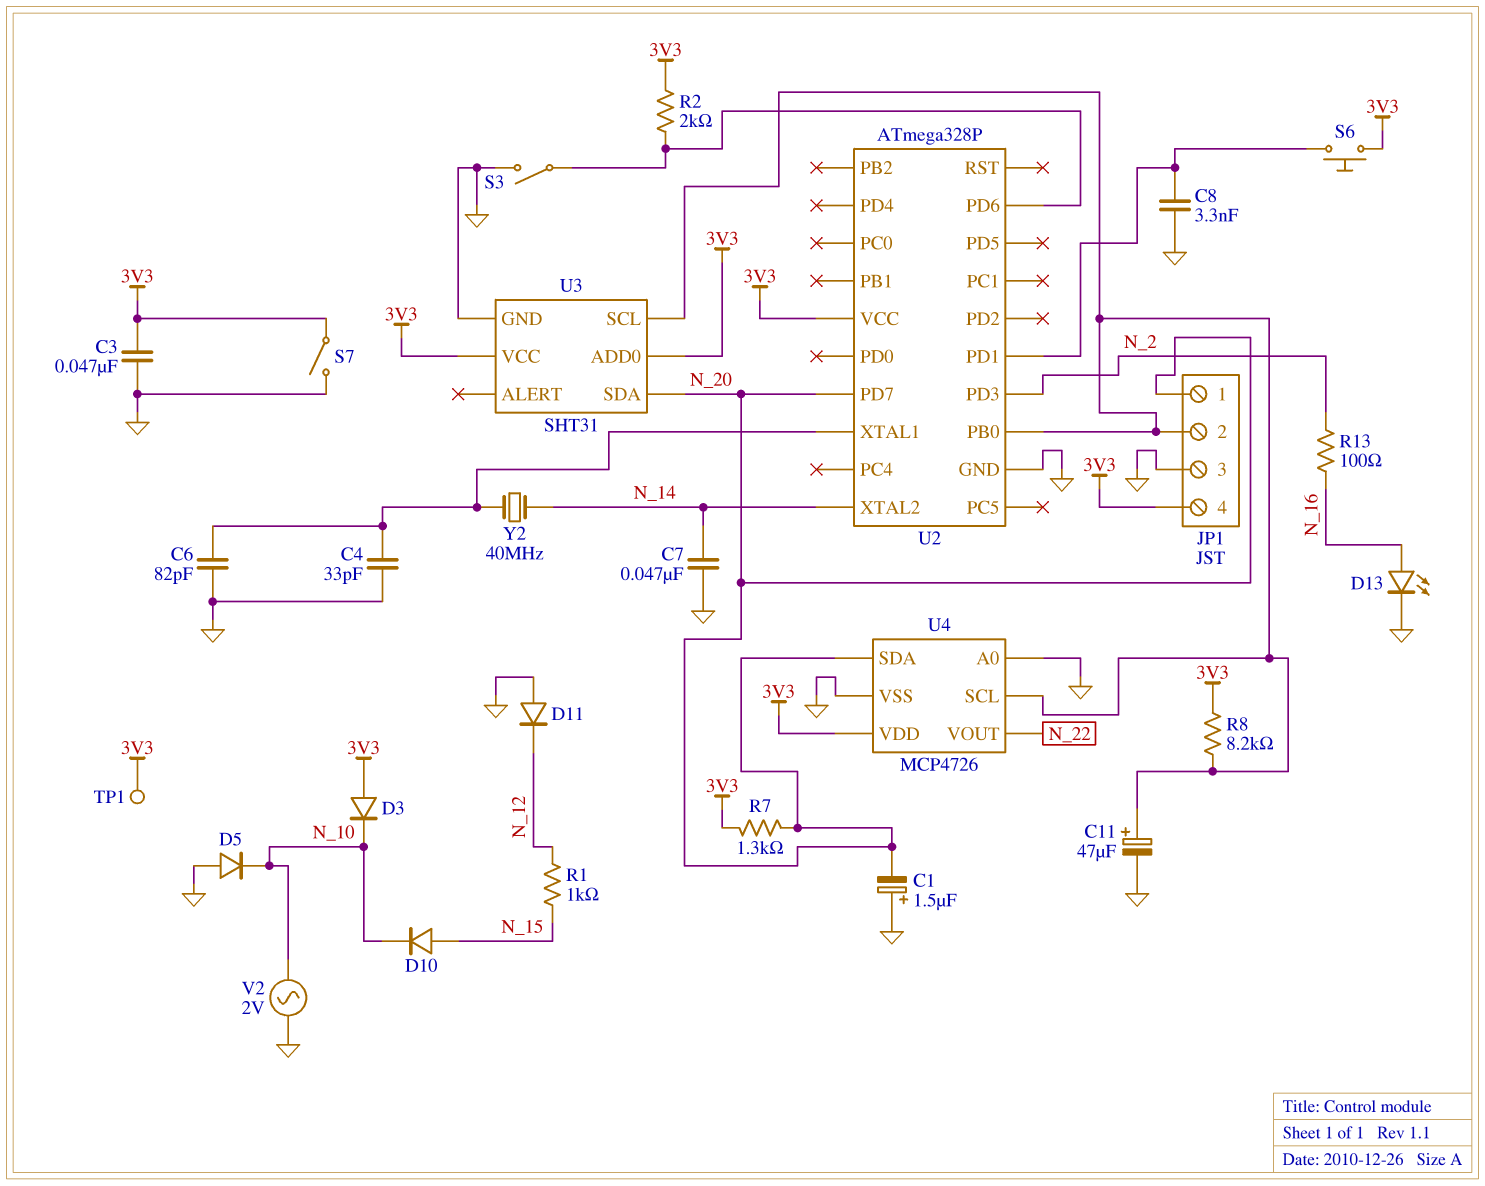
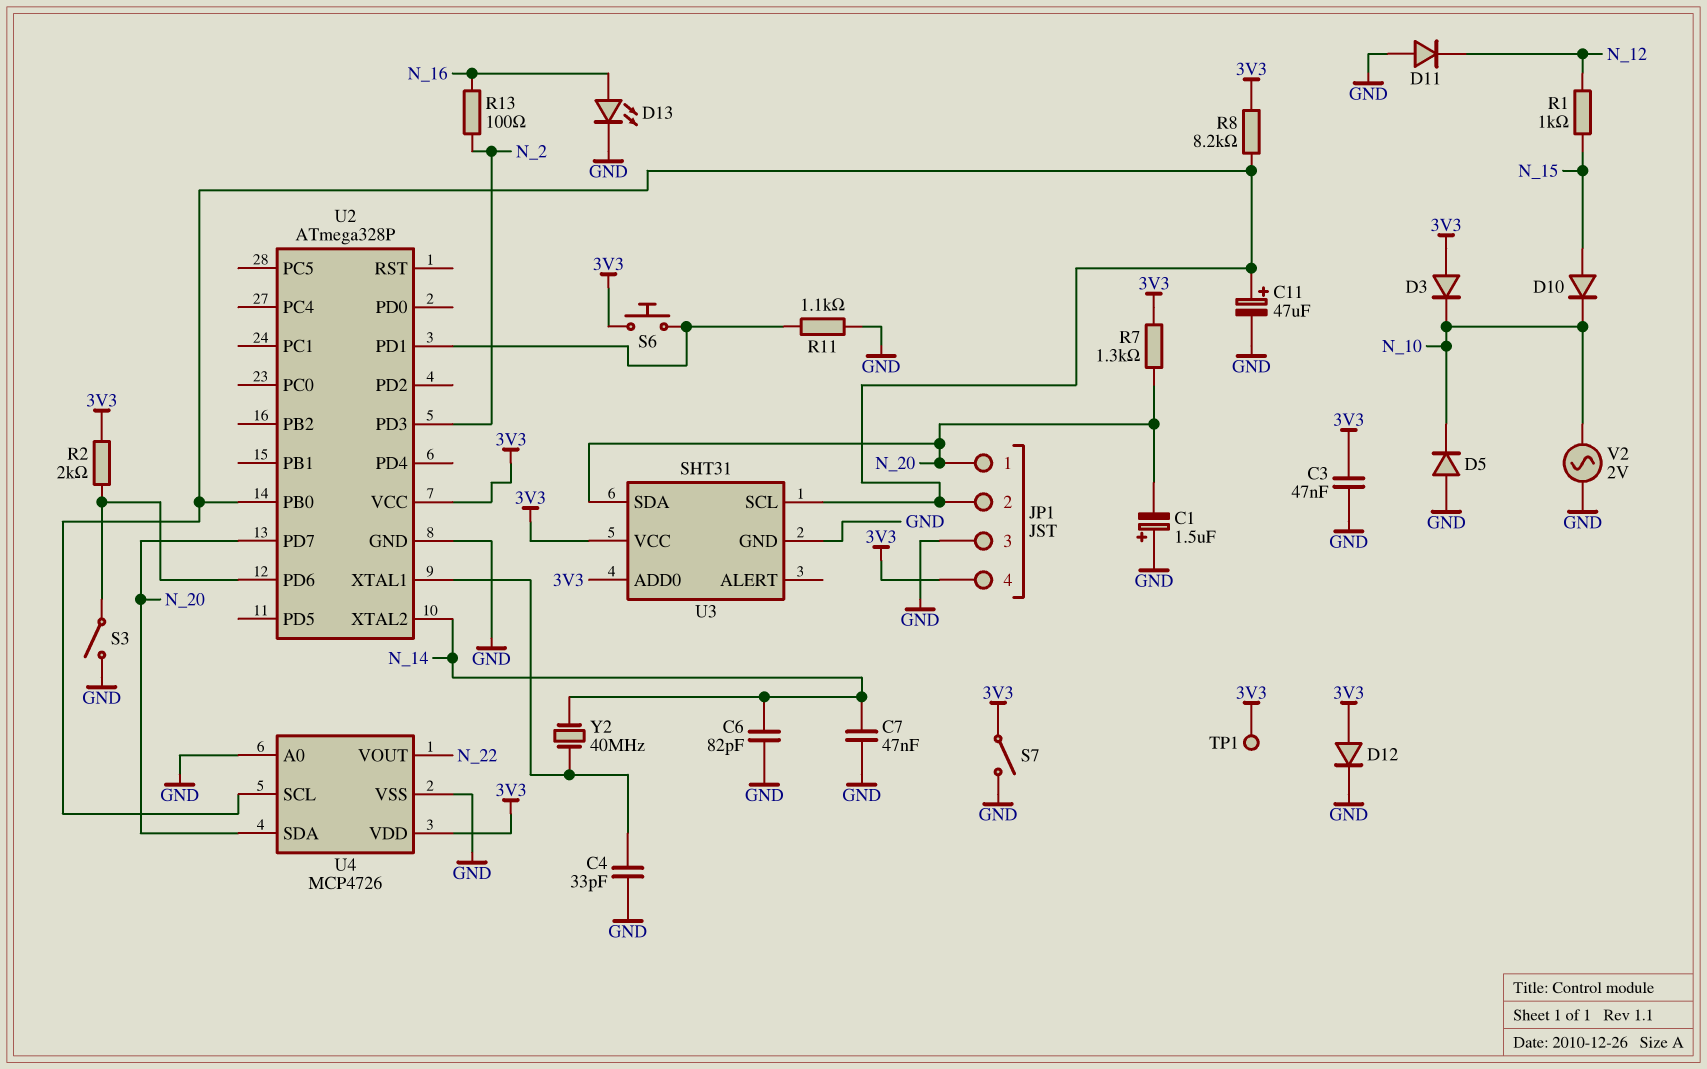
C6: 82pF (GND, U2/XTAL1) -> 82pF (GND, N_14)
C8: 3.3nF (GND, U2/PD1) -> none
D12: none -> diode (A 3V3, K GND)
R11: none -> 1.1k (GND, U2/PD1)

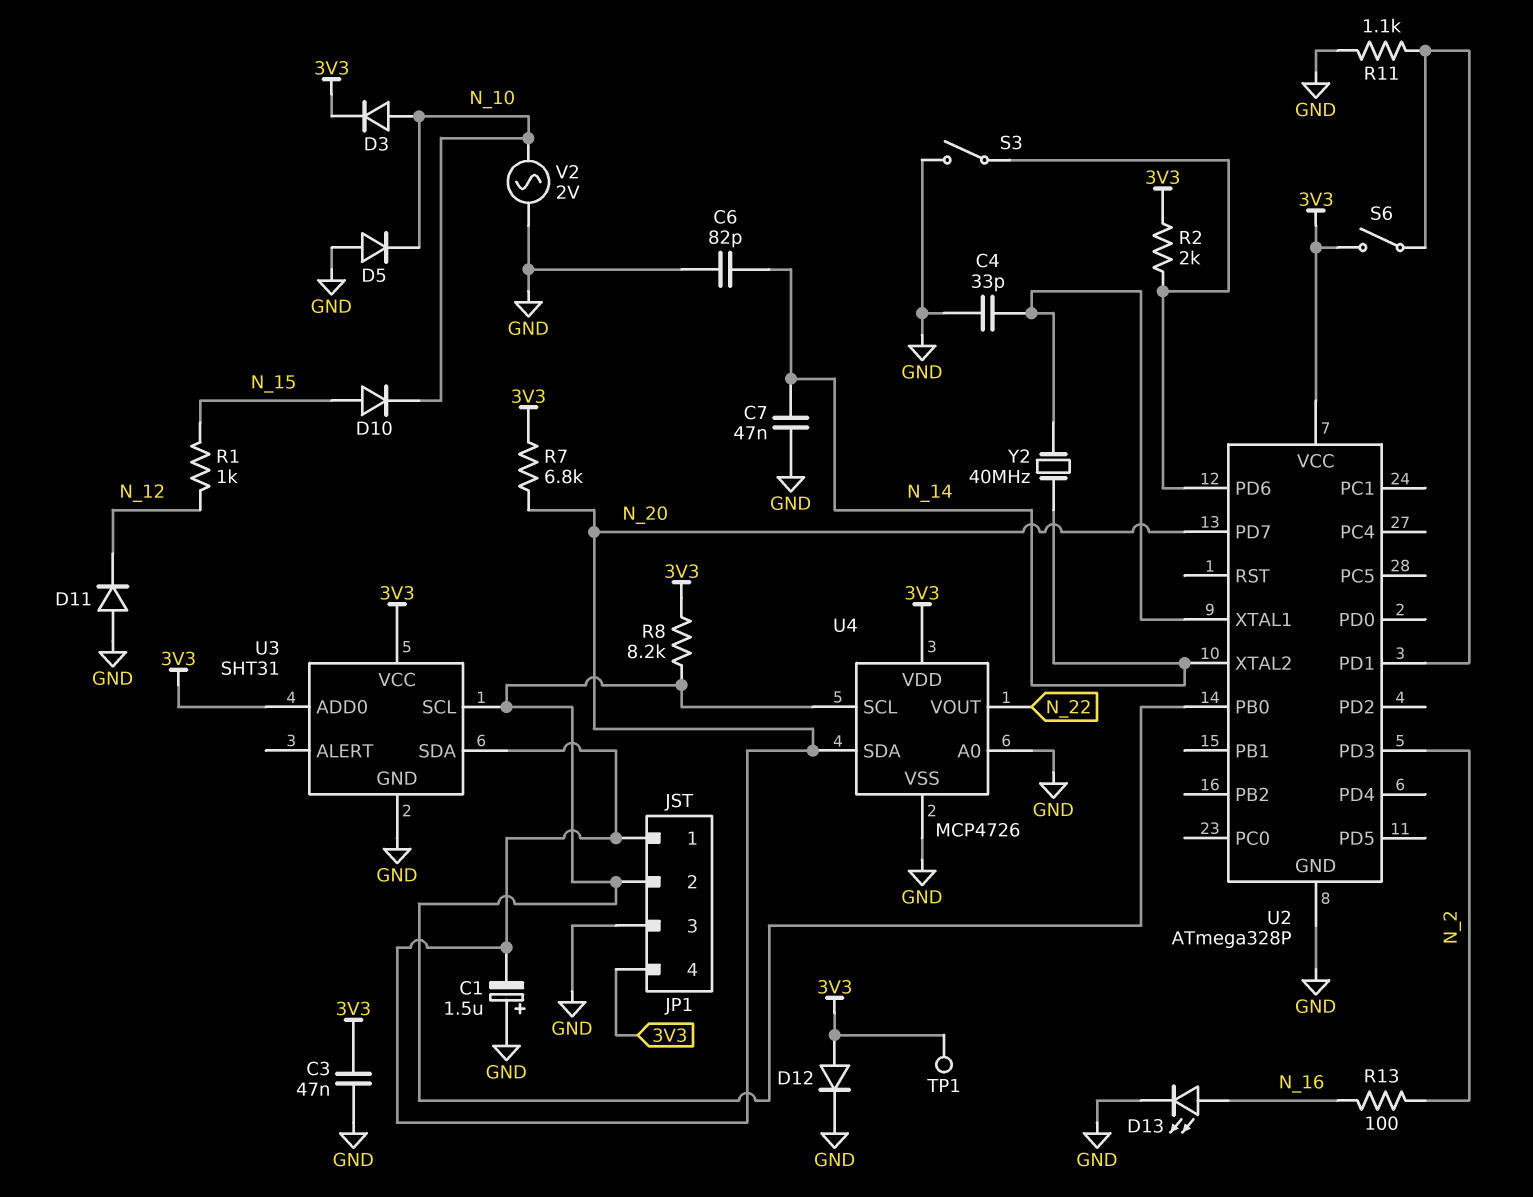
C11: 47uF (plus JP1/2, minus GND) -> none
D3: diode (A 3V3, K N_10) -> diode (A N_10, K 3V3)
R7: 1.3k (3V3, N_20) -> 6.8k (3V3, N_20)
S6: button (3V3, U2/PD1) -> switch (3V3, U2/PD1)
S7: switch (3V3, GND) -> none

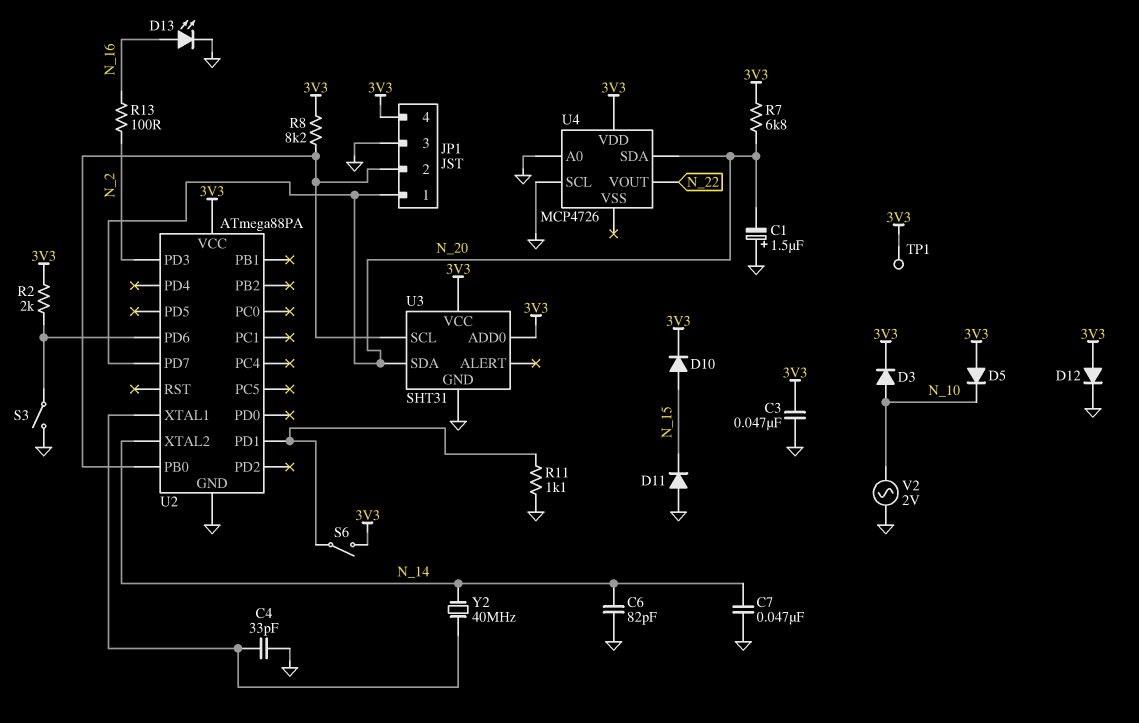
D5: diode (A GND, K N_10) -> diode (A 3V3, K N_10)
D10: diode (A N_15, K N_10) -> diode (A N_15, K 3V3)
D11: diode (A GND, K N_12) -> diode (A GND, K N_15)
R1: 1k (N_12, N_15) -> none
U2: ATmega328P -> ATmega88PA
U4 pin SCL: JP1/2 -> GND
U4 pin VSS: GND -> none

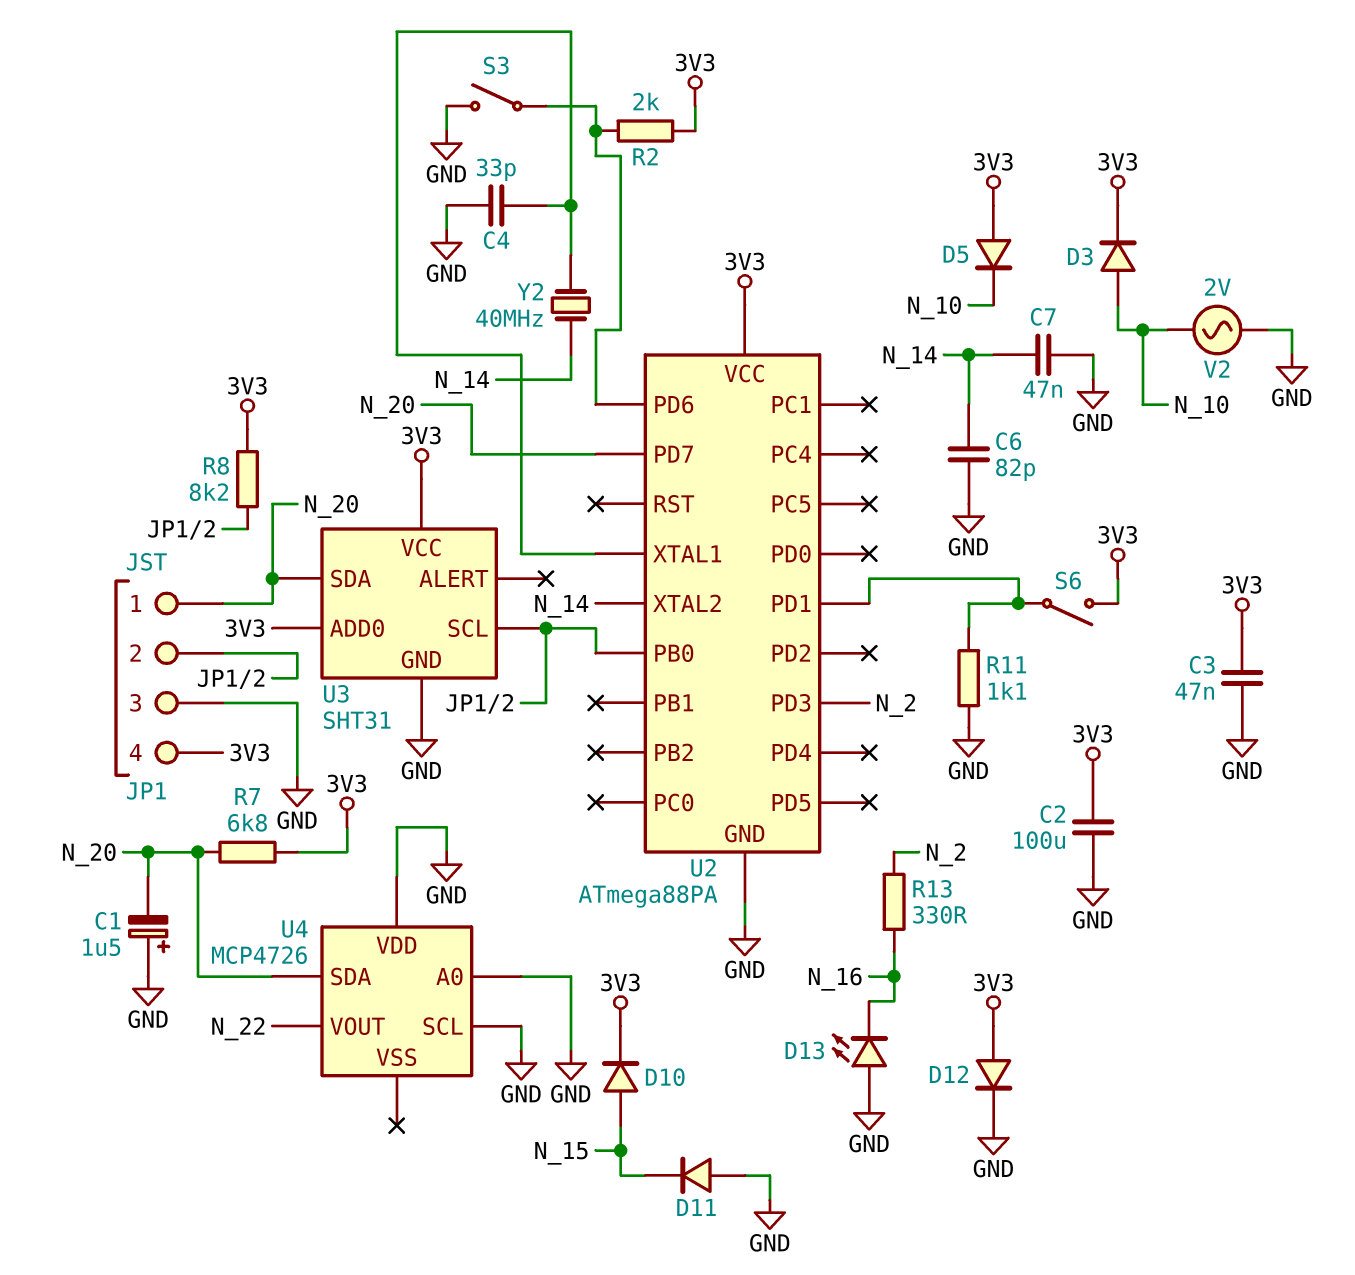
C2: none -> 100uF (3V3, GND)
D13: LED (A N_16, K GND) -> LED (A GND, K N_16)
R13: 100 (N_2, N_16) -> 330 (N_2, N_16)
TP1: test point (3V3) -> none
U4 pin VDD: 3V3 -> GND

